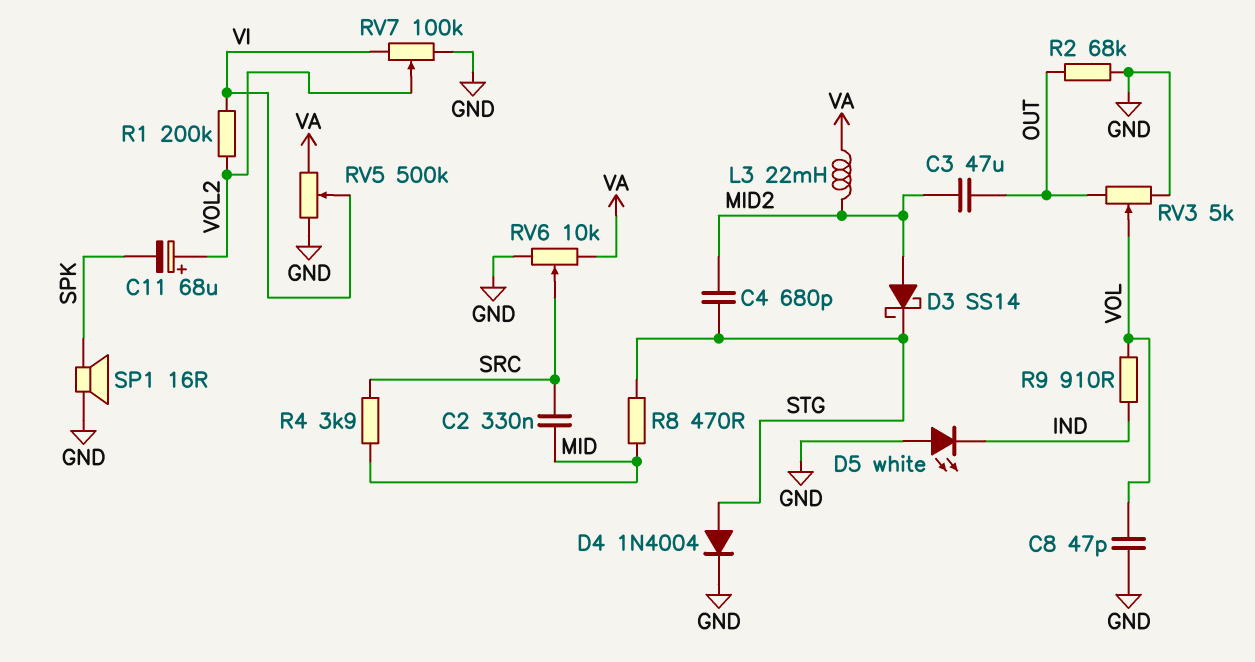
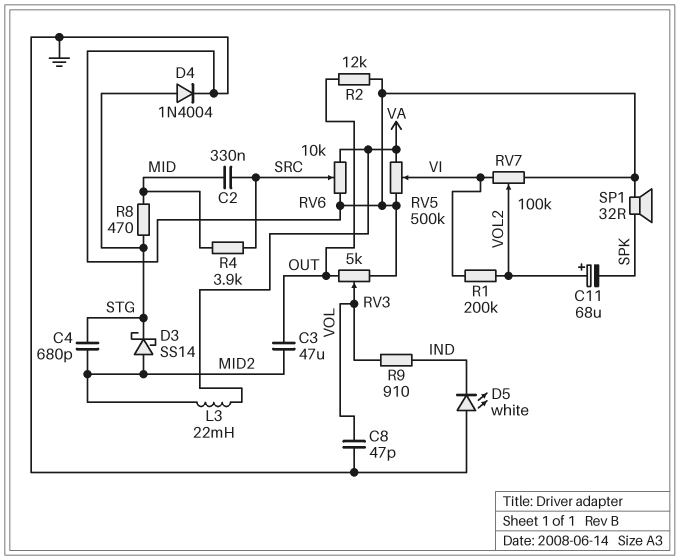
R2: 68k (GND, OUT) -> 12k (GND, OUT)
SP1: speaker 16R (GND, SPK) -> speaker 32R (GND, SPK)

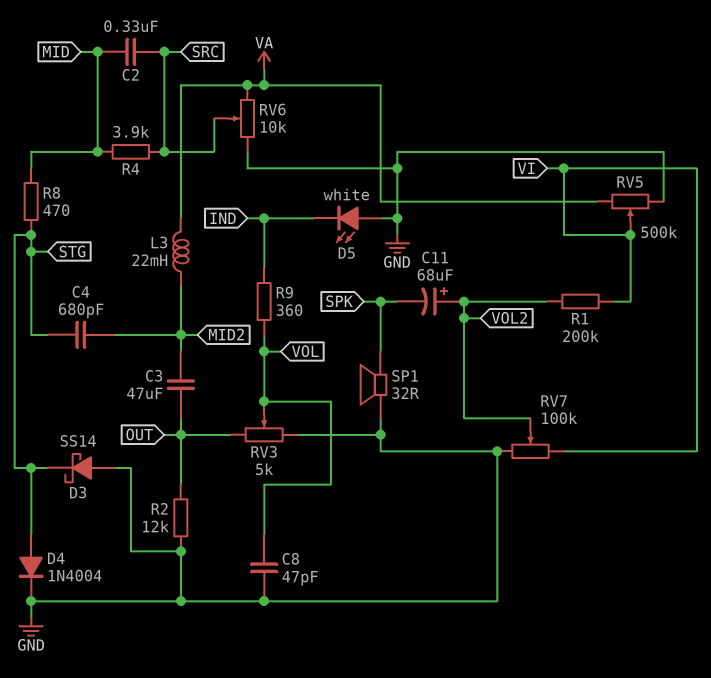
D3: schottky SS14 (A MID2, K STG) -> schottky SS14 (A GND, K STG)
R9: 910 (IND, VOL) -> 360 (IND, VOL)

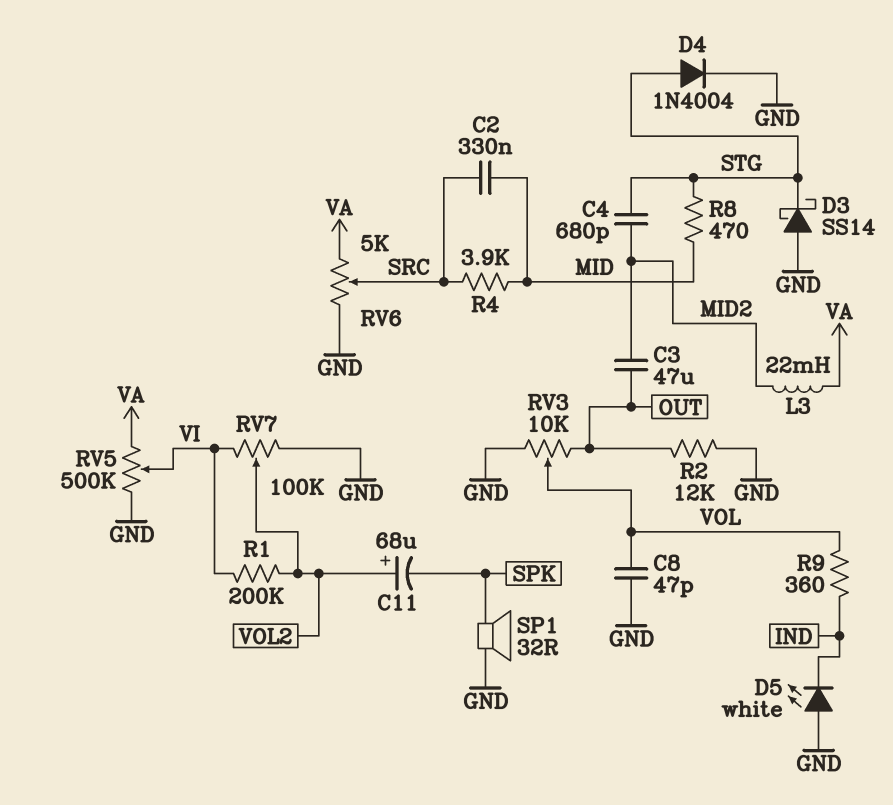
RV3: 5k (GND, OUT, wiper VOL) -> 10k (GND, OUT, wiper VOL)
RV6: 10k (GND, VA, wiper SRC) -> 5k (GND, VA, wiper SRC)

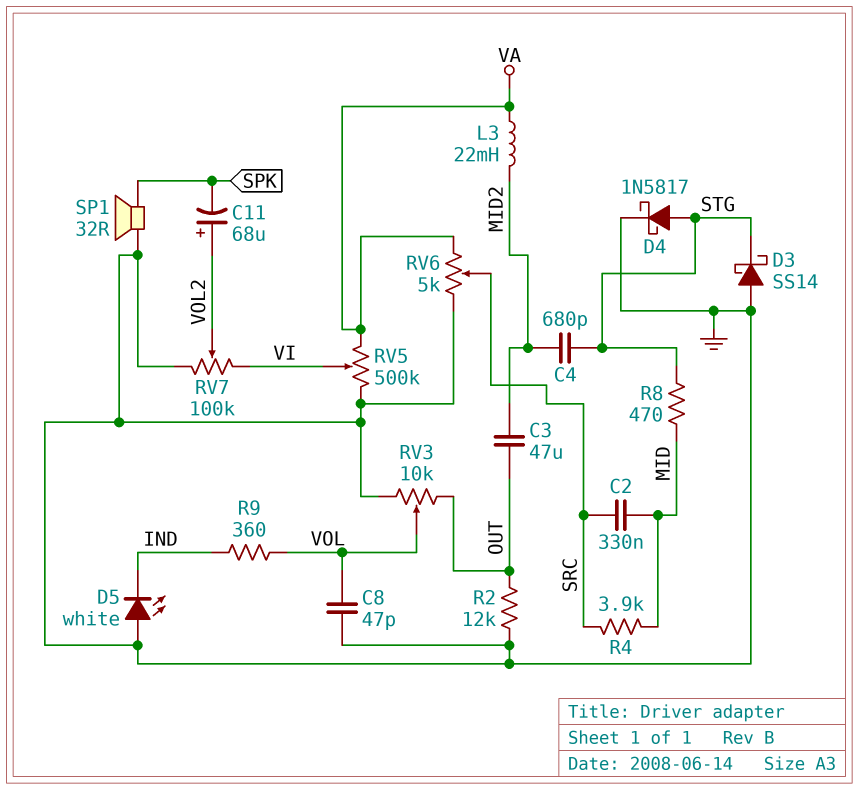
D4: diode 1N4004 (A STG, K GND) -> schottky 1N5817 (A STG, K GND)
R1: 200k (VI, VOL2) -> none

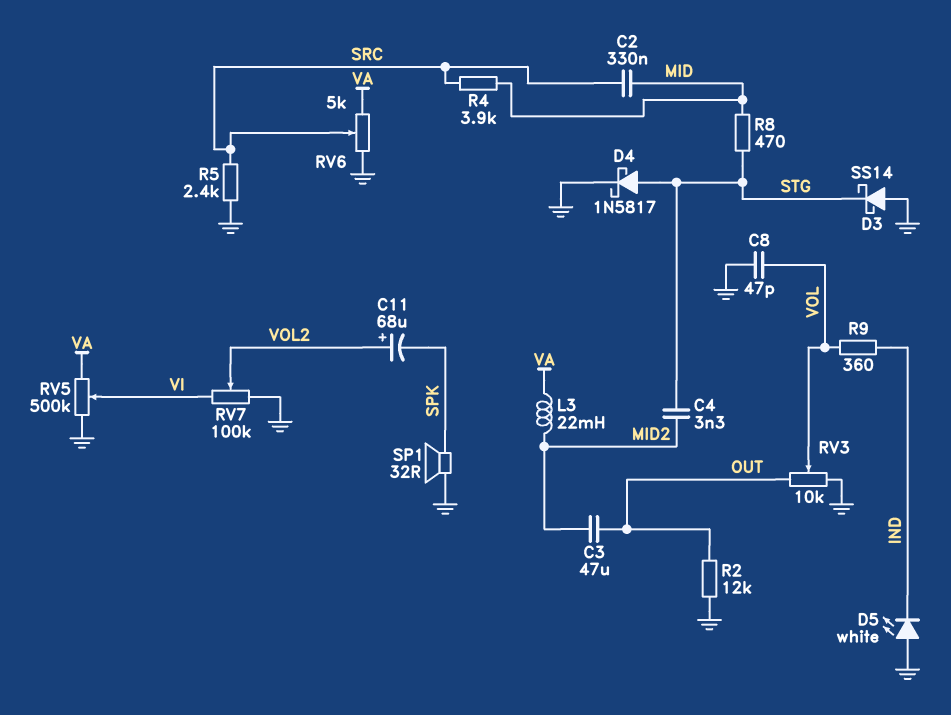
C4: 680pF (MID2, STG) -> 3.3nF (MID2, STG)
R5: none -> 2.4k (GND, SRC)

